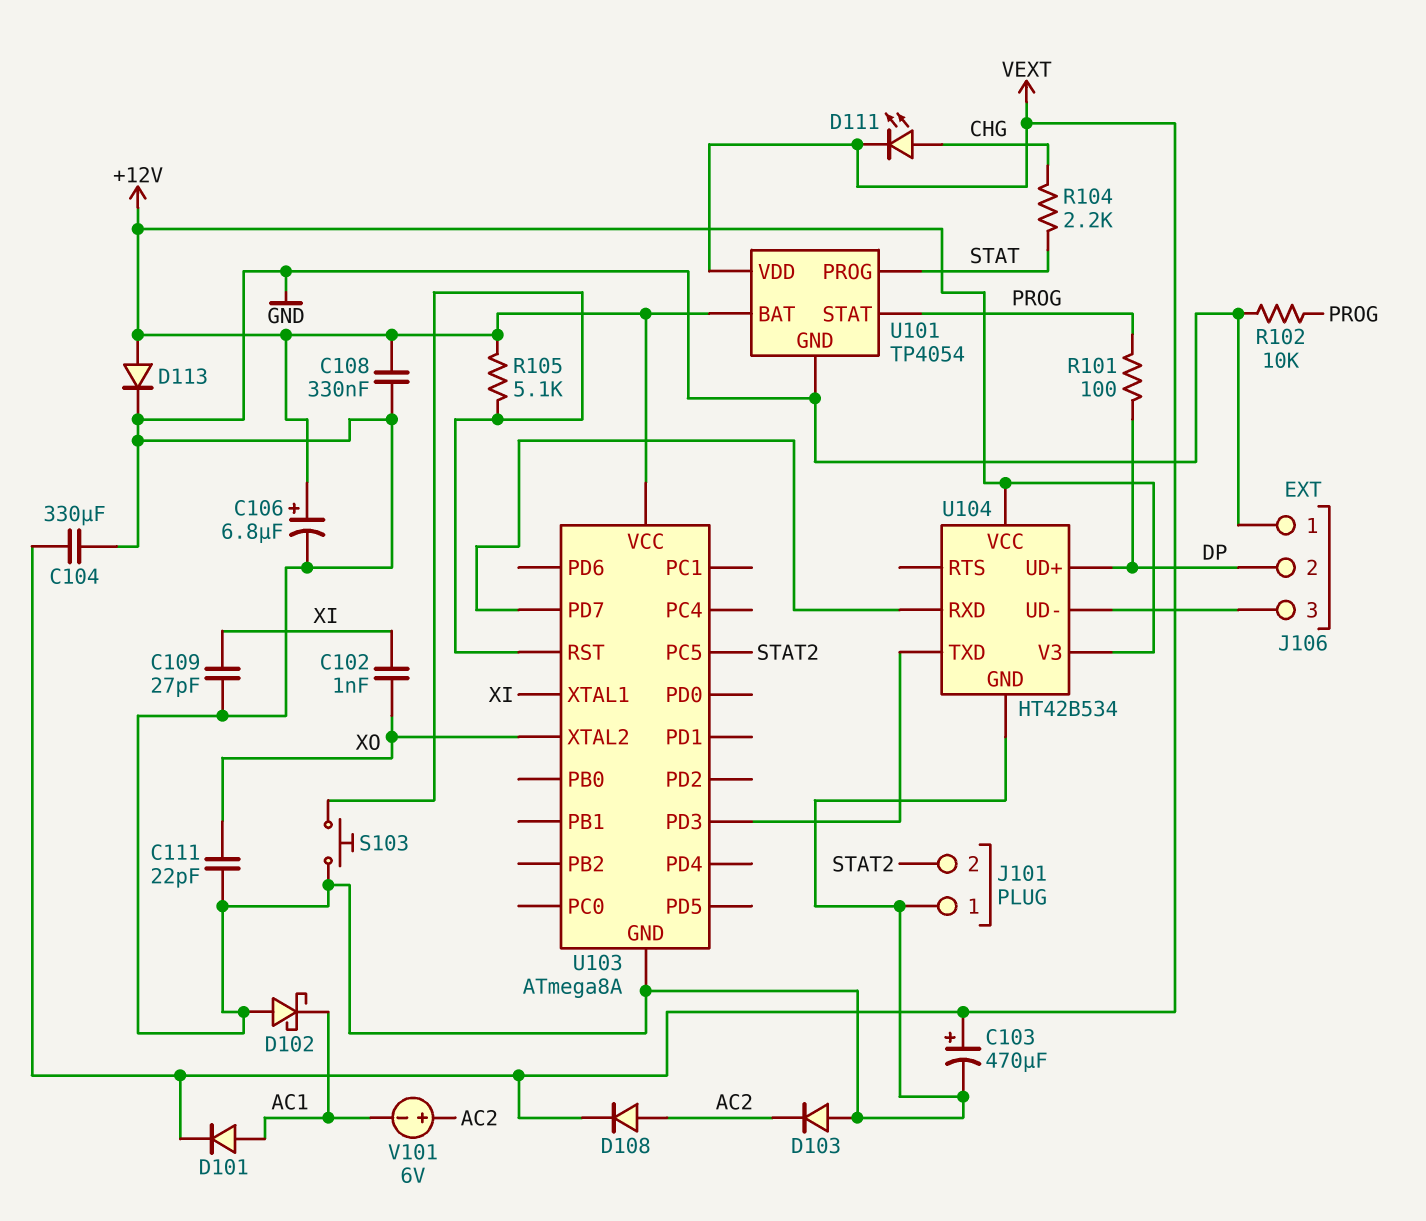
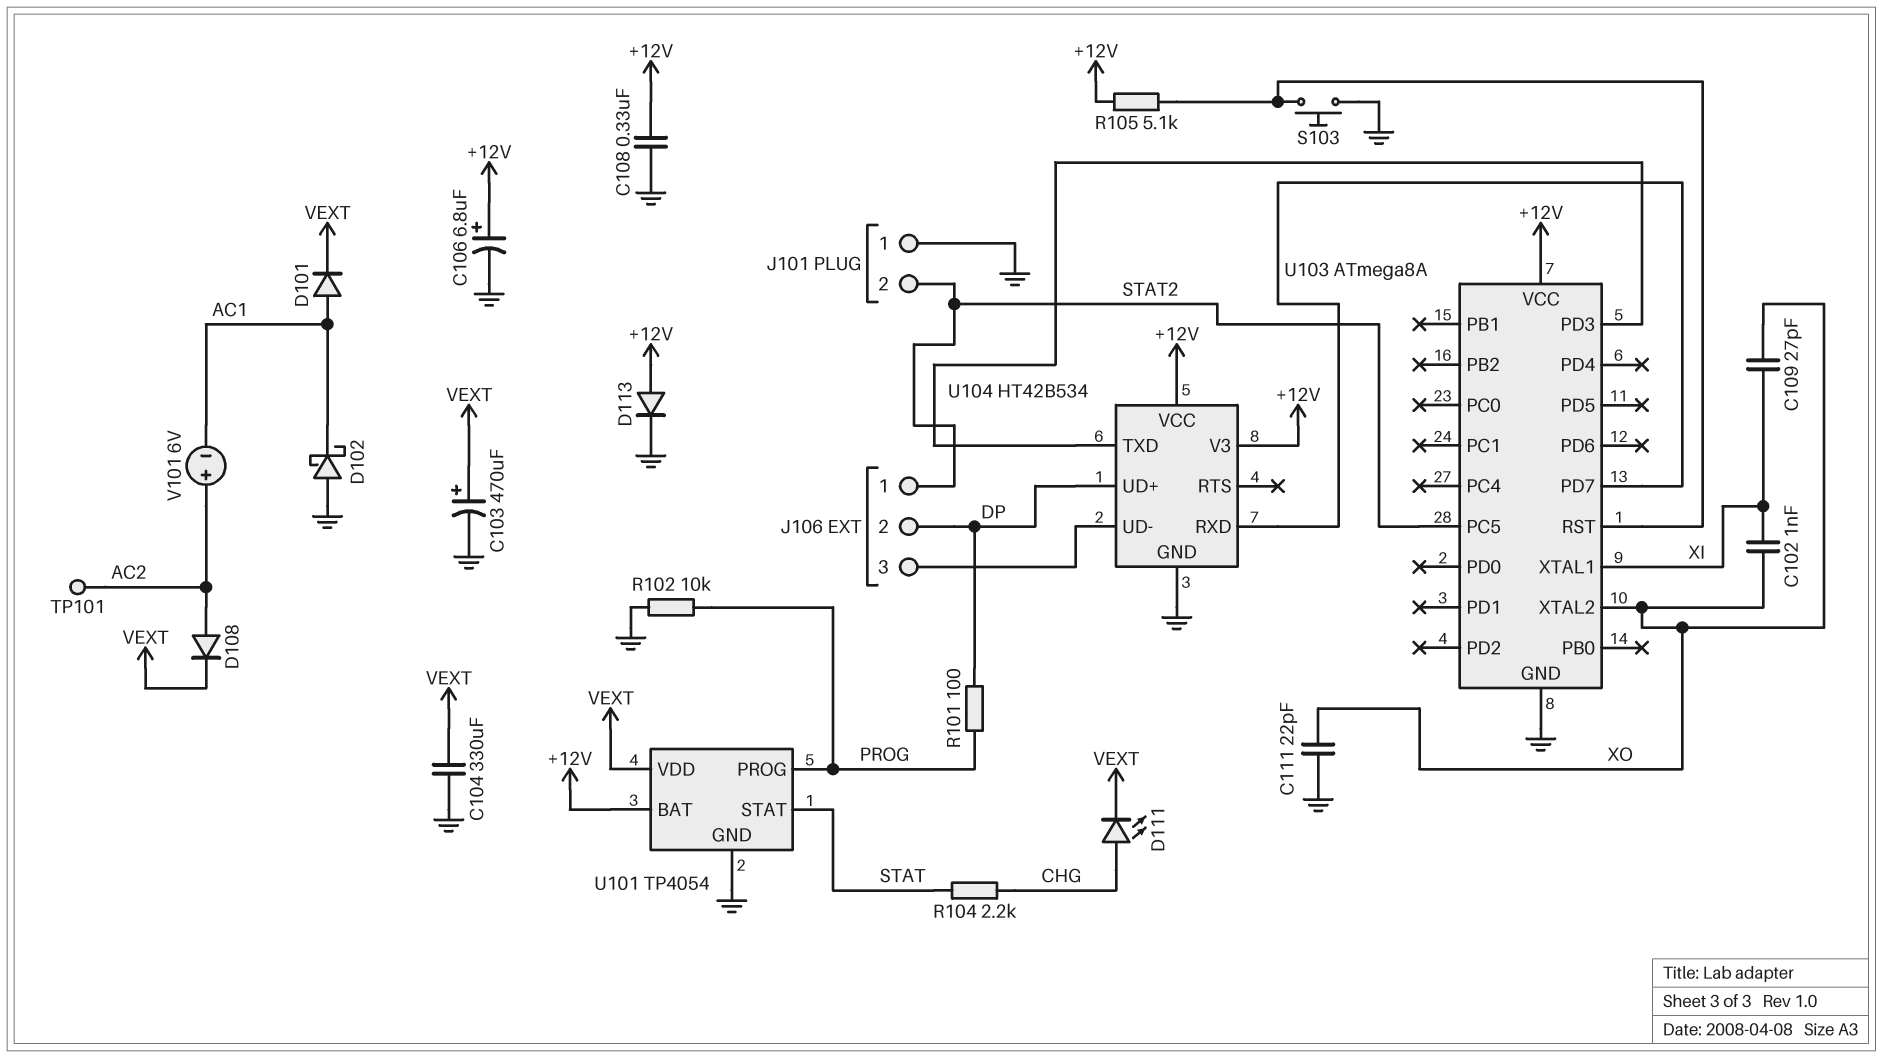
C109: 27pF (GND, XI) -> 27pF (XI, XO)
D103: diode (A GND, K AC2) -> none
J106 pin 1: GND -> STAT2
TP101: none -> test point (AC2)
U101 pin PROG: STAT -> PROG
U101 pin STAT: PROG -> STAT

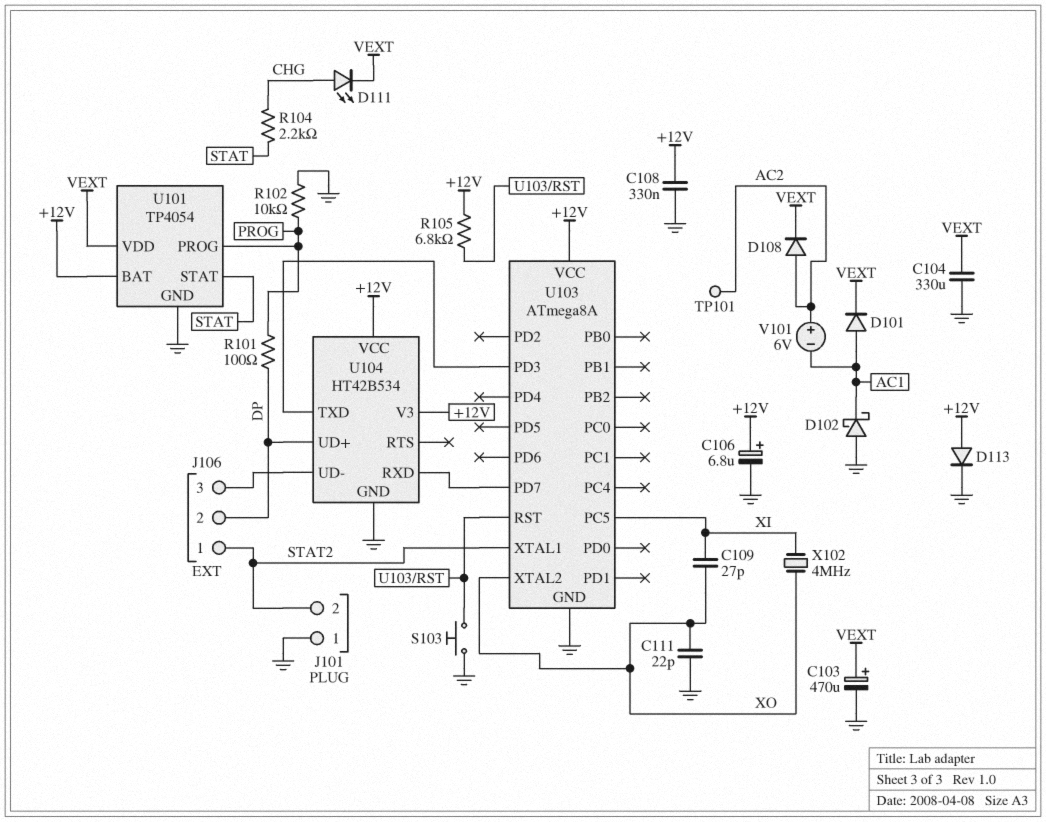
C102: 1nF (XI, XO) -> none
R105: 5.1k (+12V, U103/RST) -> 6.8k (+12V, U103/RST)
U103 pin PC5: STAT2 -> XI
U103 pin XTAL1: XI -> STAT2
X102: none -> 4MHz (XI, XO)

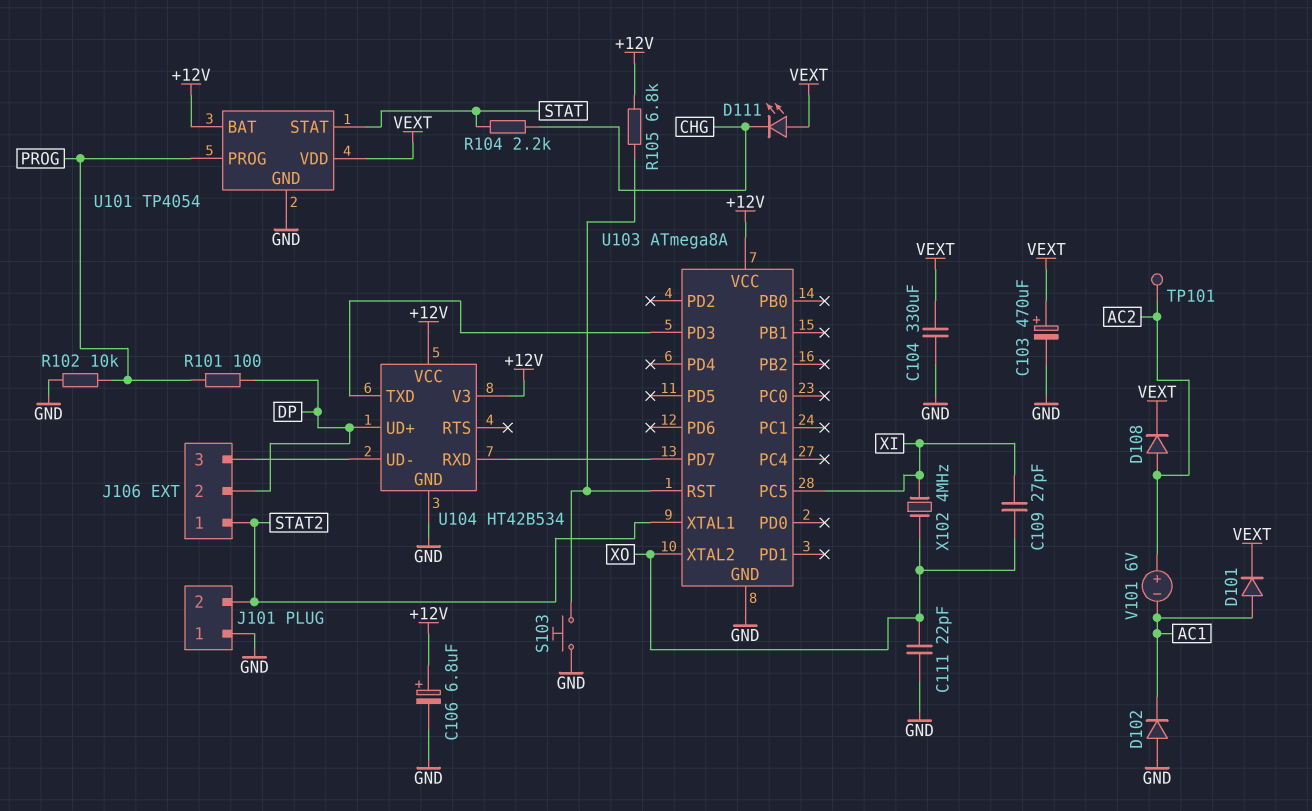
C108: 330nF (+12V, GND) -> none
D102: schottky (A GND, K AC1) -> diode (A GND, K AC1)
D111: LED (A CHG, K VEXT) -> LED (A VEXT, K CHG)
D113: diode (A +12V, K GND) -> none

